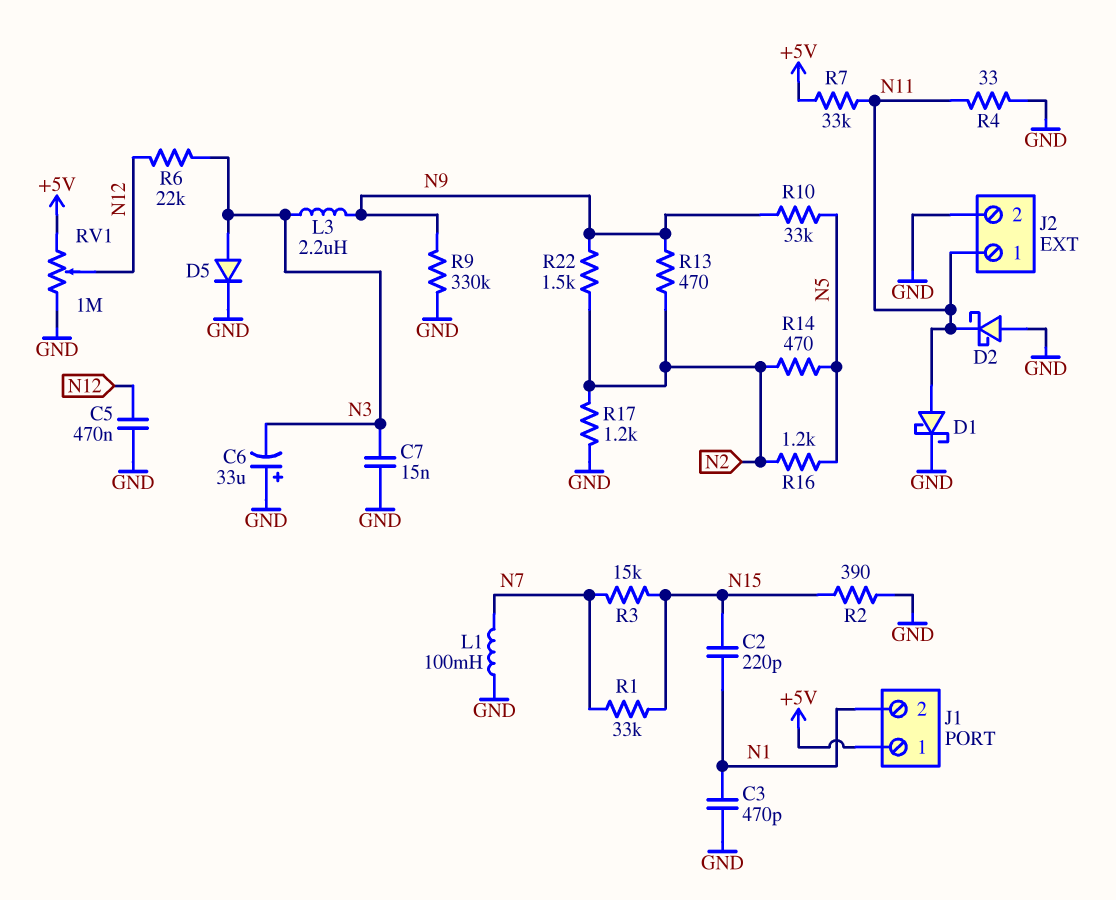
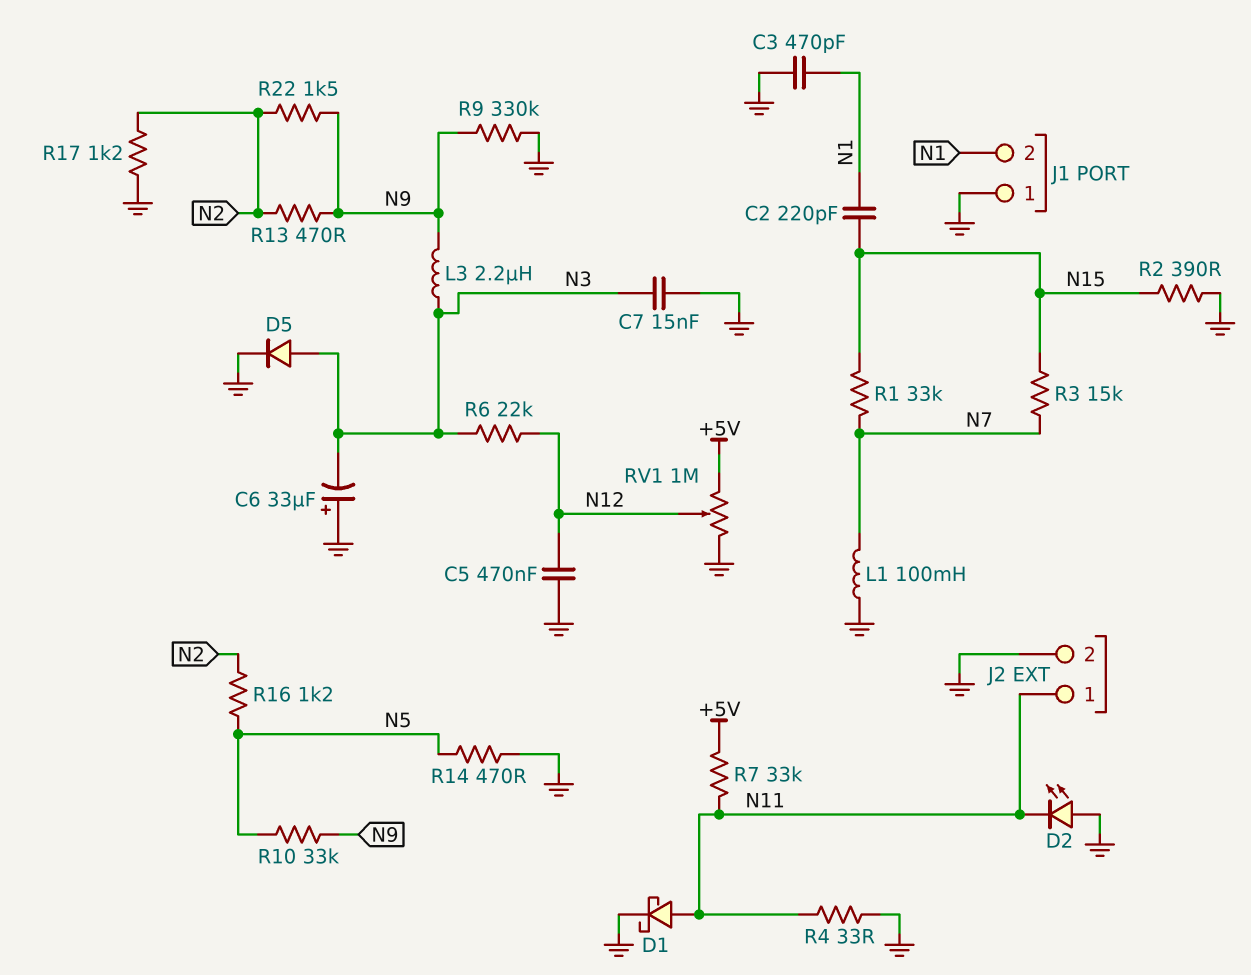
D2: schottky (A GND, K N11) -> LED (A GND, K N11)
J1 pin 1: +5V -> GND
R14: 470 (N2, N5) -> 470 (GND, N5)

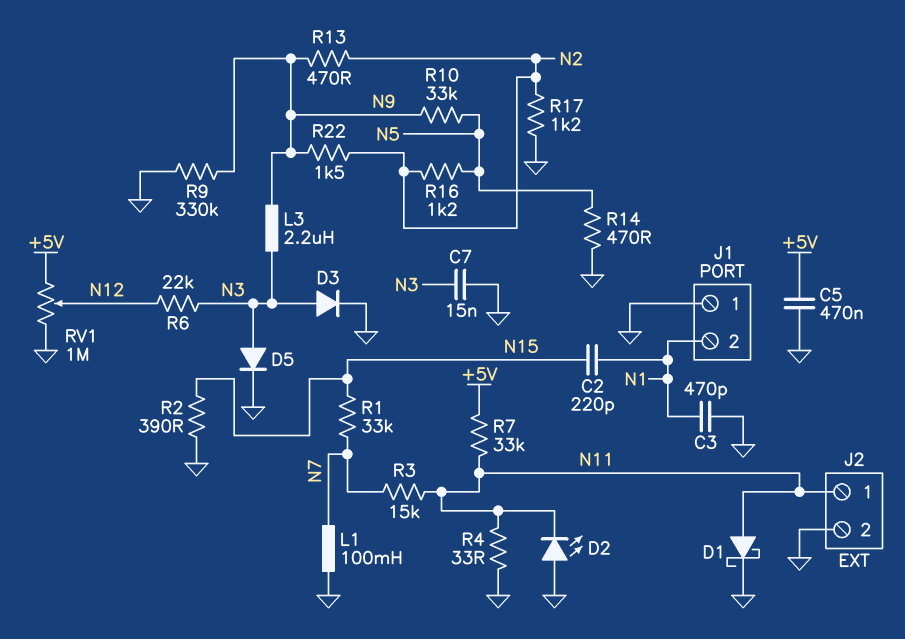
C5: 470nF (GND, N12) -> 470nF (+5V, GND)
C6: 33uF (plus GND, minus N3) -> none
D3: none -> diode (A N3, K GND)
R3: 15k (N7, N15) -> 15k (N7, N11)

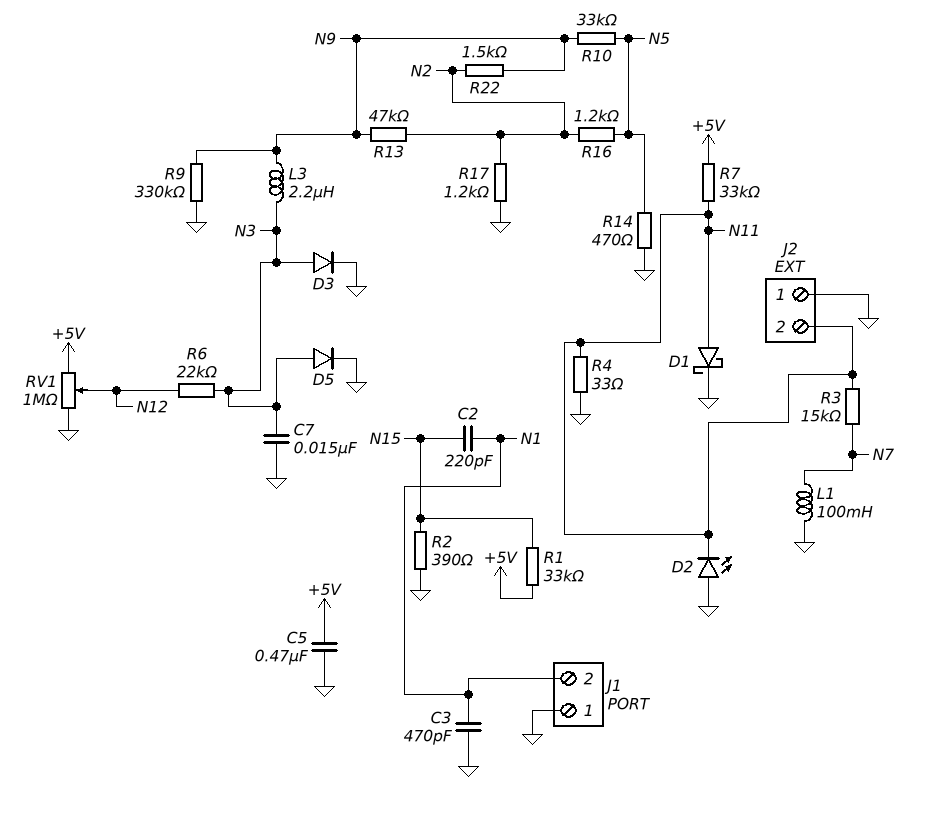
J2 pin 1: N11 -> GND
J2 pin 2: GND -> N11
R1: 33k (N7, N15) -> 33k (+5V, N15)
R13: 470 (N2, N9) -> 47k (N2, N9)

